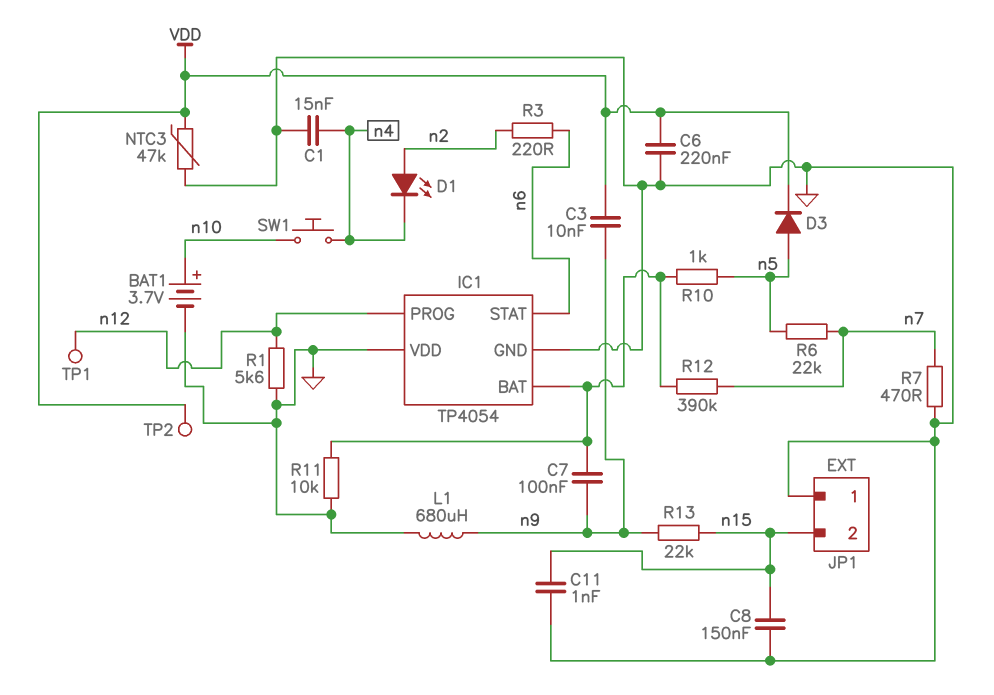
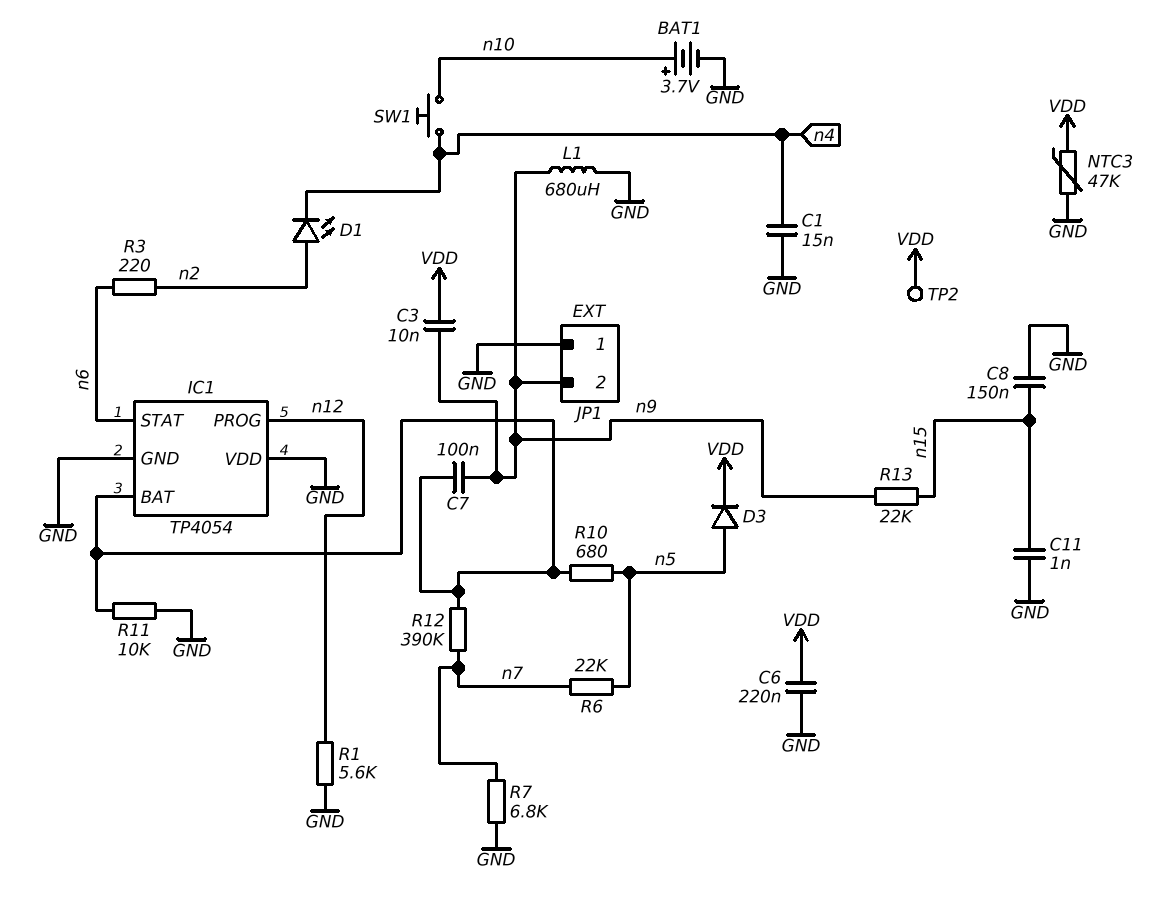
JP1 pin 2: n15 -> n9
R7: 470 (GND, n7) -> 6.8k (GND, n7)
R10: 1k (IC1/BAT, n5) -> 680 (IC1/BAT, n5)
TP1: test point (n12) -> none

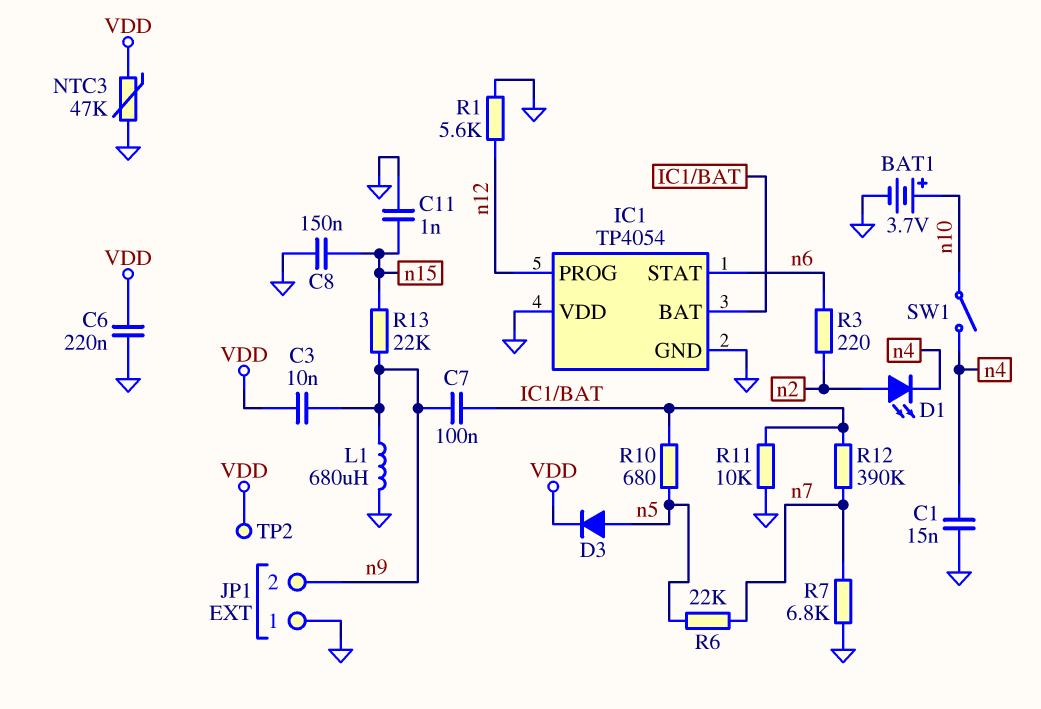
SW1: button (n4, n10) -> switch (n4, n10)

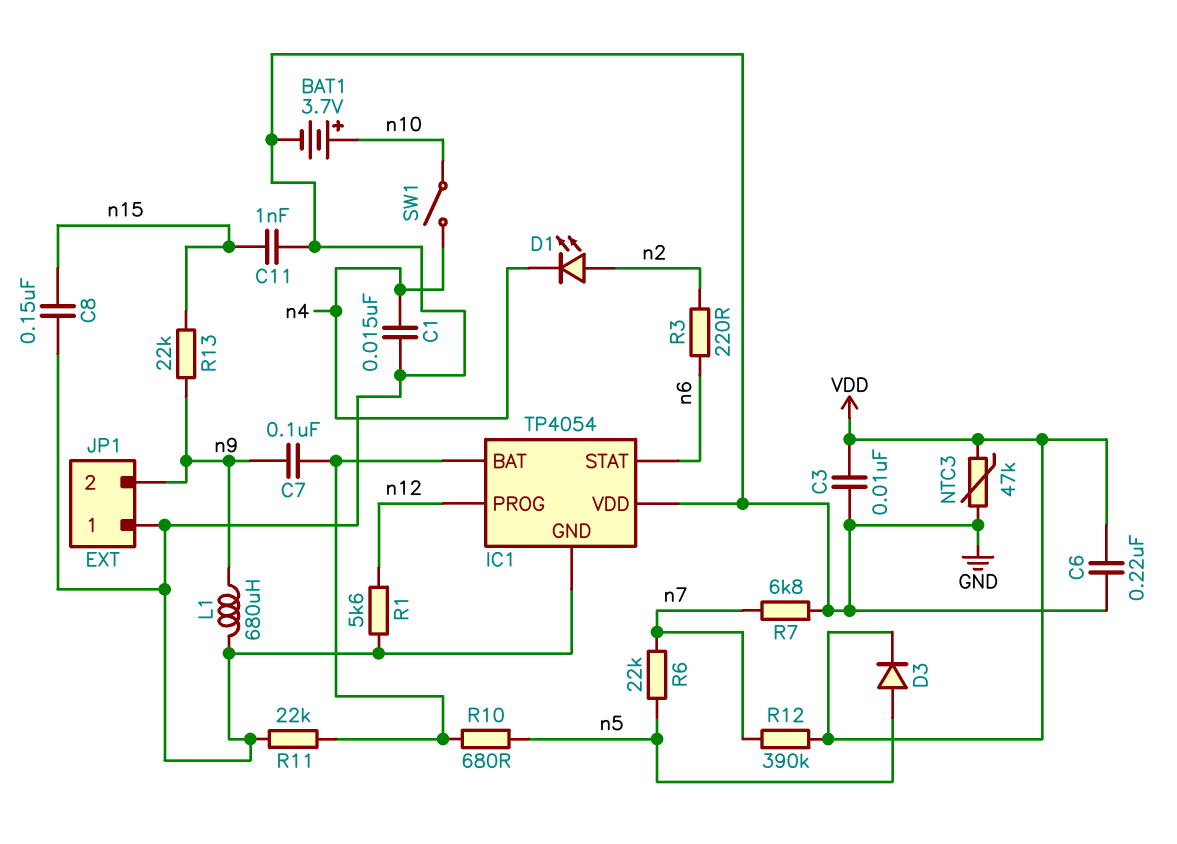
C3: 10nF (VDD, n9) -> 10nF (GND, VDD)
R11: 10k (GND, IC1/BAT) -> 22k (GND, IC1/BAT)
R12: 390k (IC1/BAT, n7) -> 390k (VDD, n7)
TP2: test point (VDD) -> none

